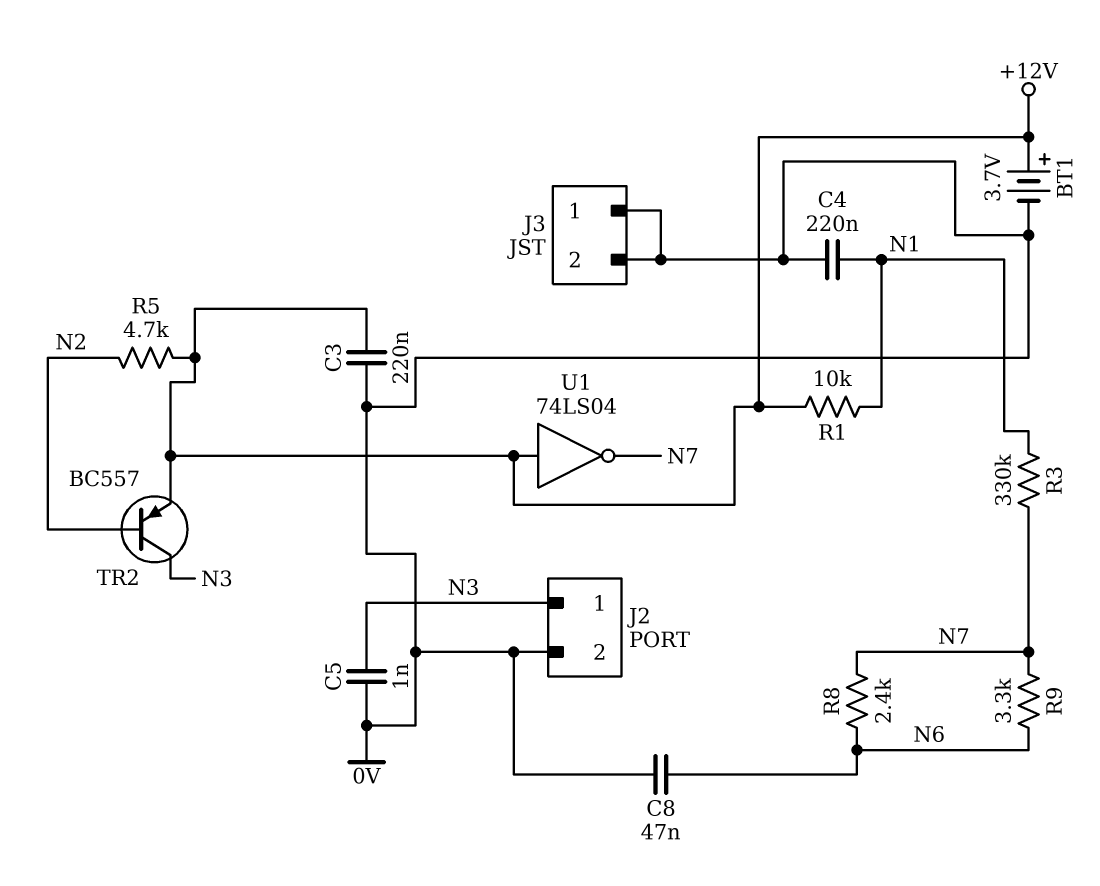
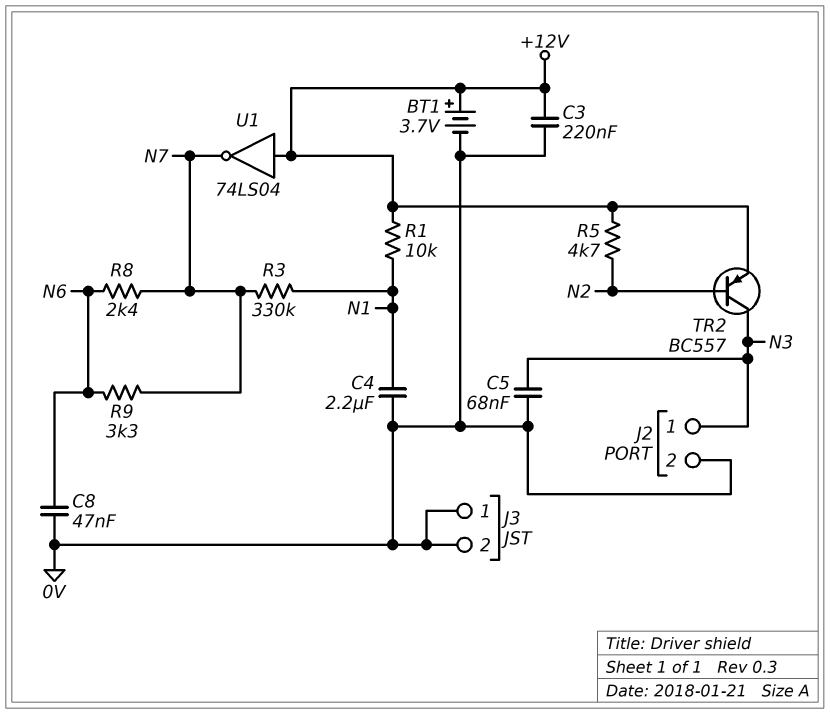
C4: 220nF (0V, N1) -> 2.2uF (0V, N1)
C5: 1nF (0V, N3) -> 68nF (0V, N3)

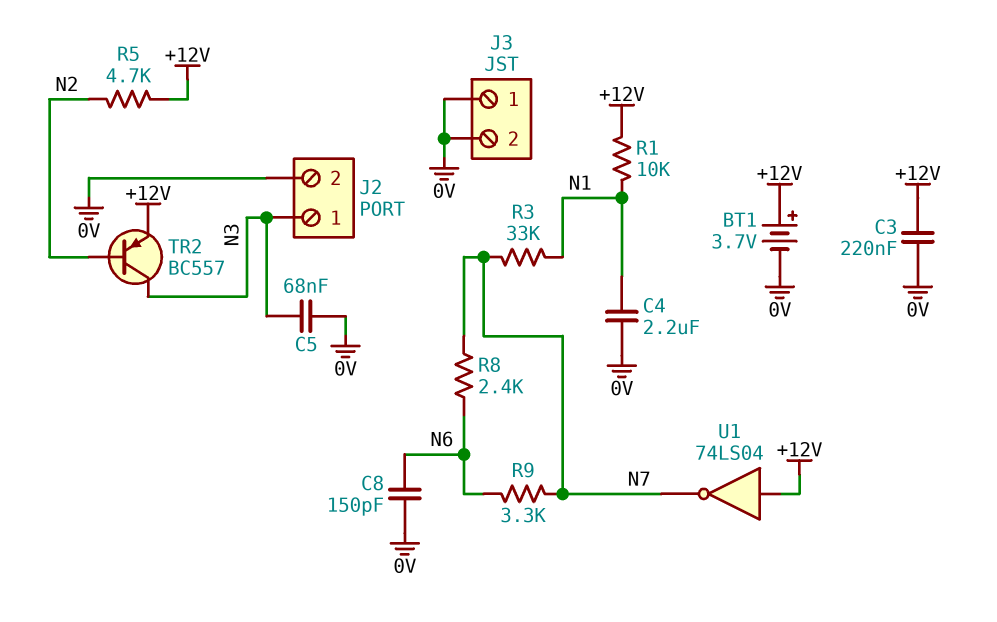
C8: 47nF (0V, N6) -> 150pF (0V, N6)
R3: 330k (N1, N7) -> 33k (N1, N7)

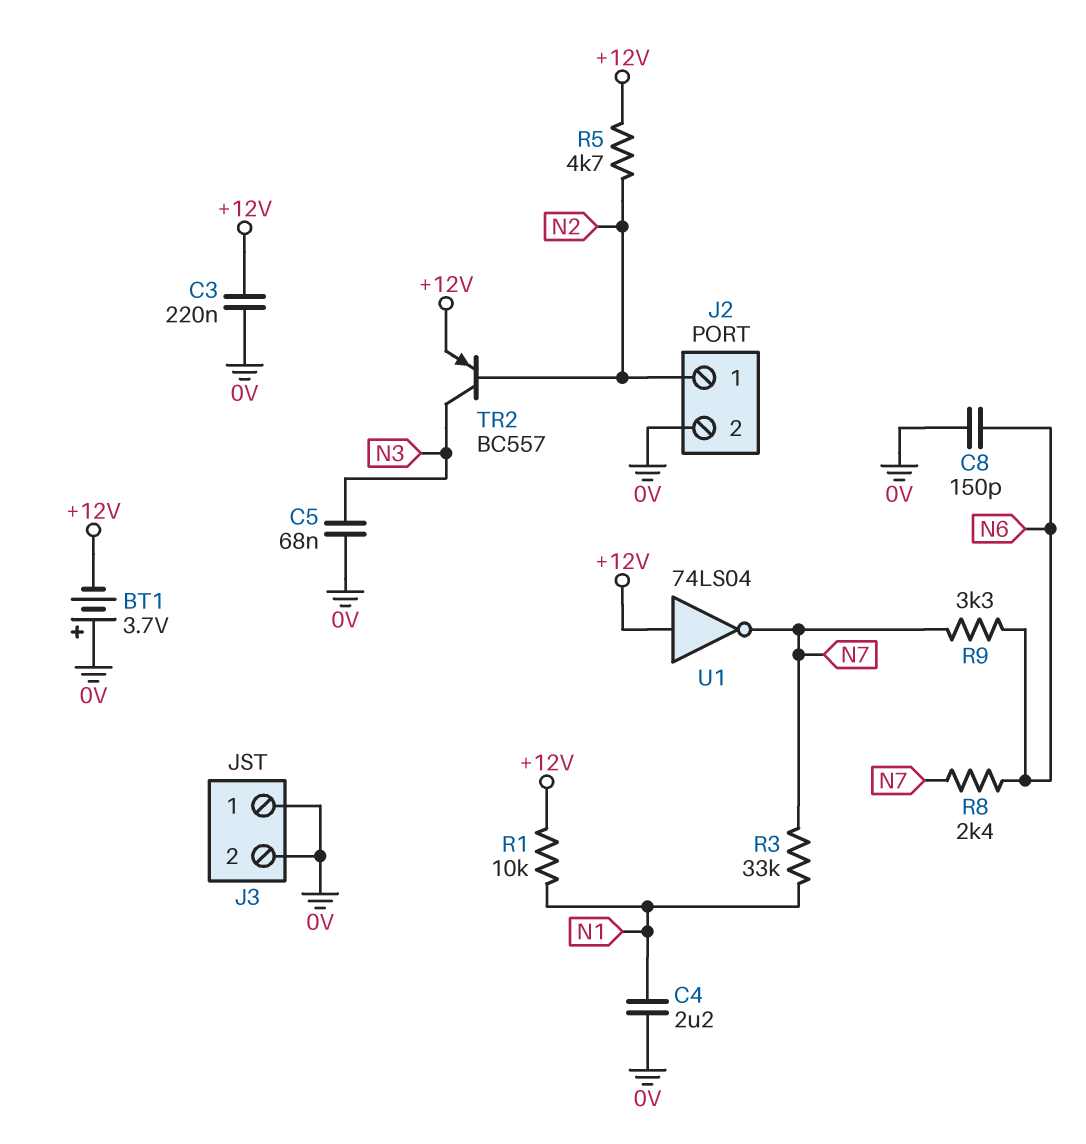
BT1: 3.7V (plus +12V, minus 0V) -> 3.7V (plus 0V, minus +12V)
J2 pin 1: N3 -> N2

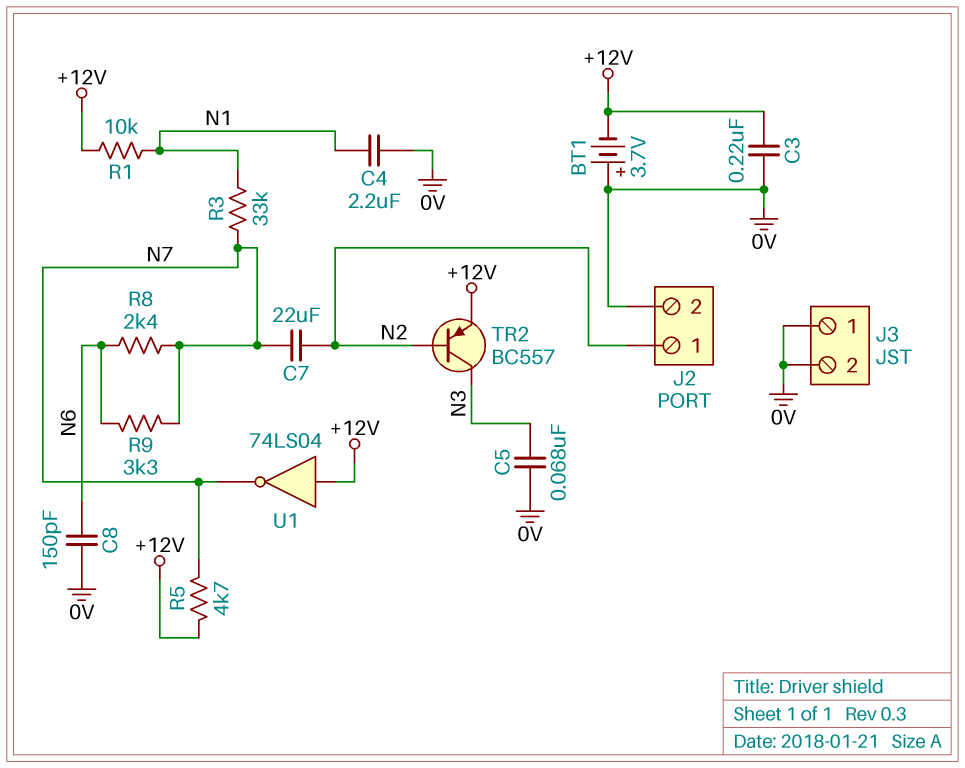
C7: none -> 22uF (N2, N7)
R5: 4.7k (+12V, N2) -> 4.7k (+12V, N7)

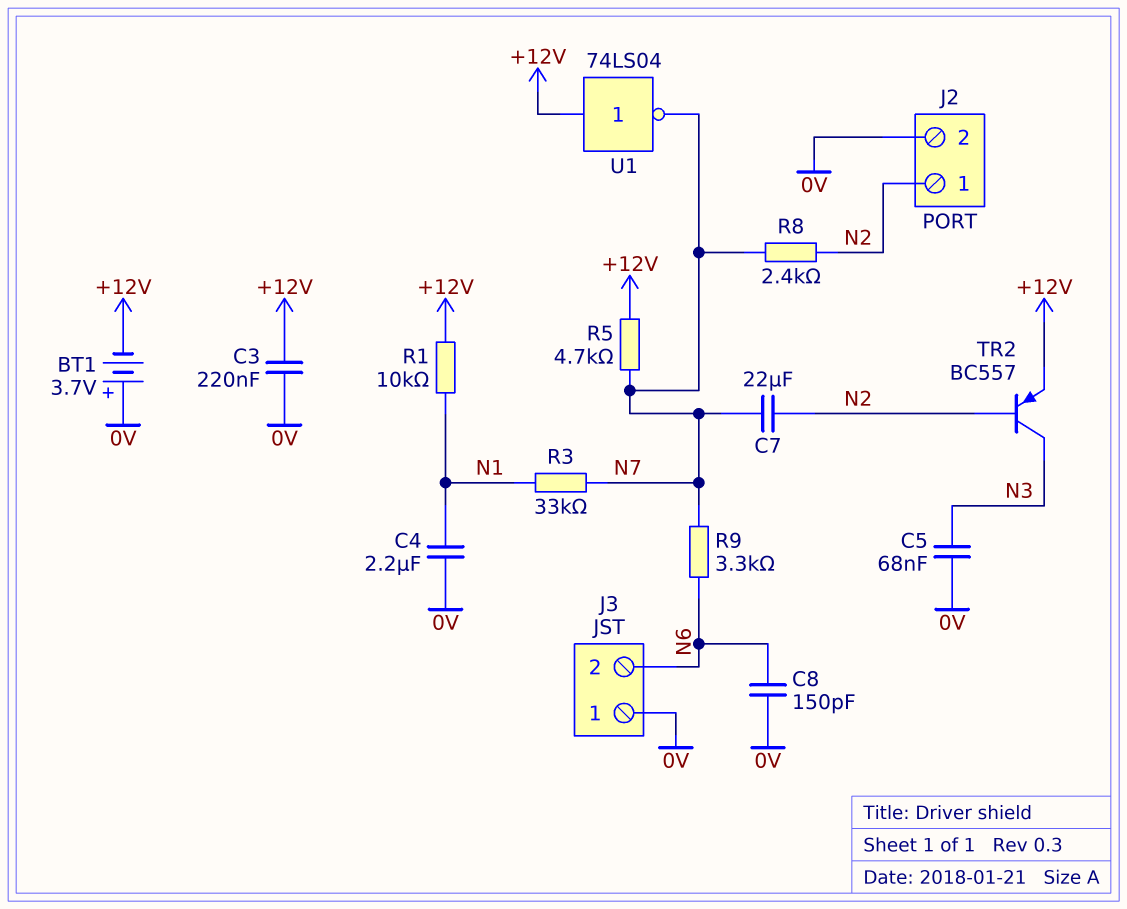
J3 pin 2: 0V -> N6
R8: 2.4k (N6, N7) -> 2.4k (N2, N7)

